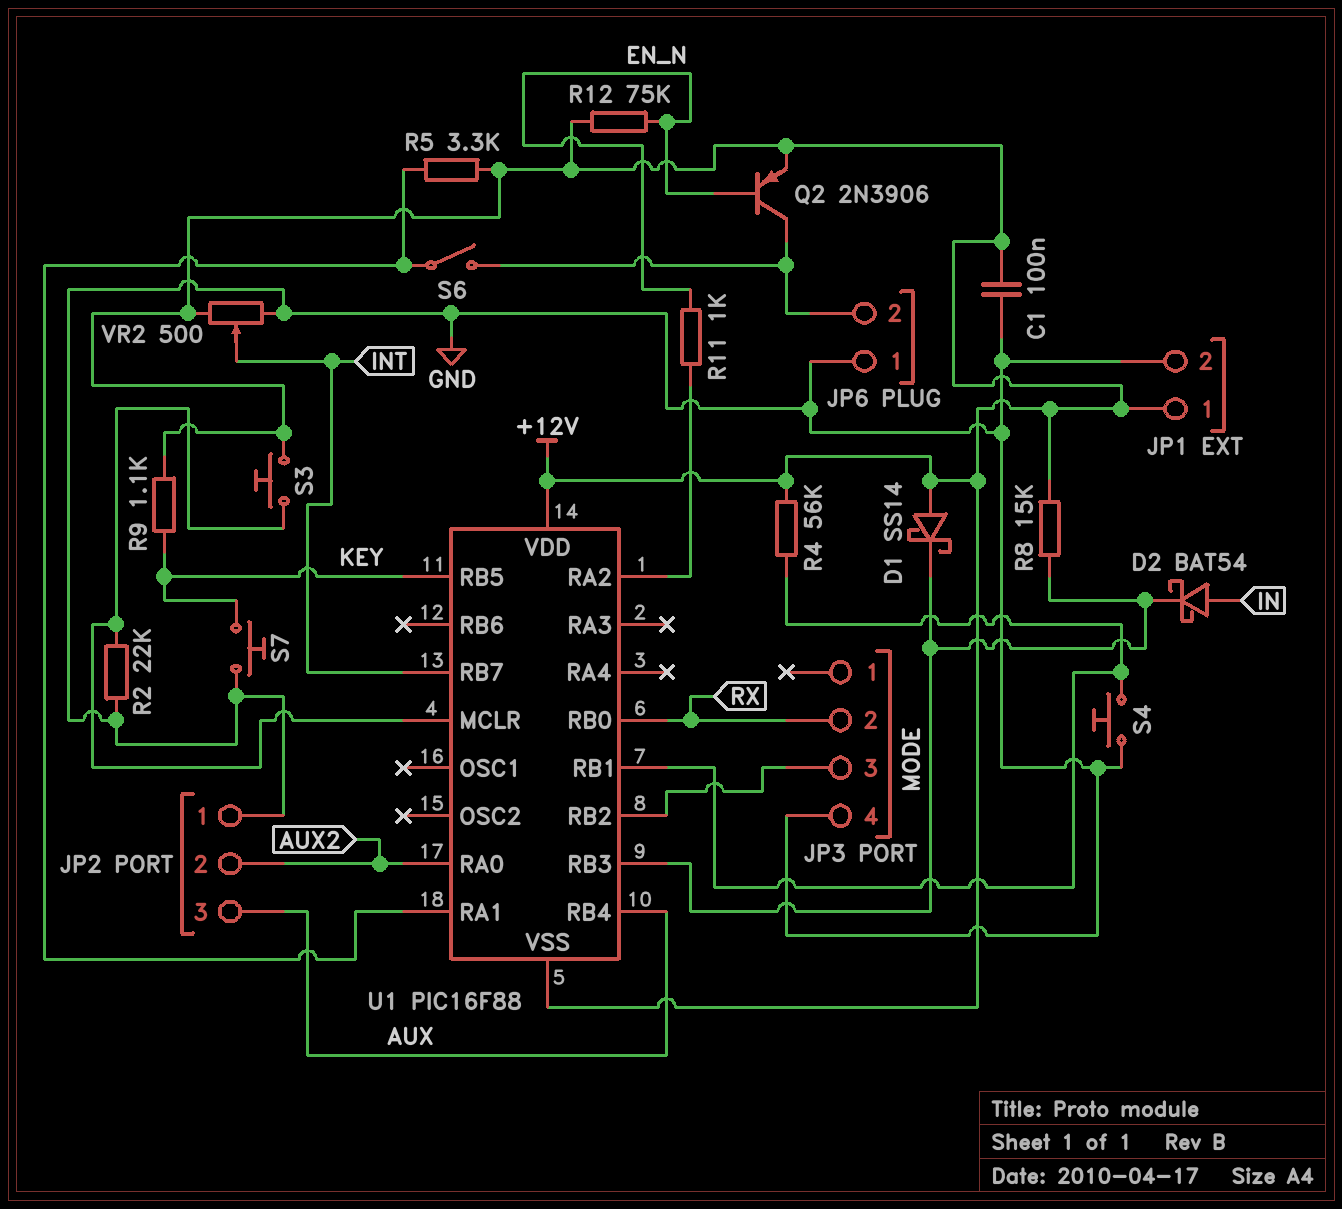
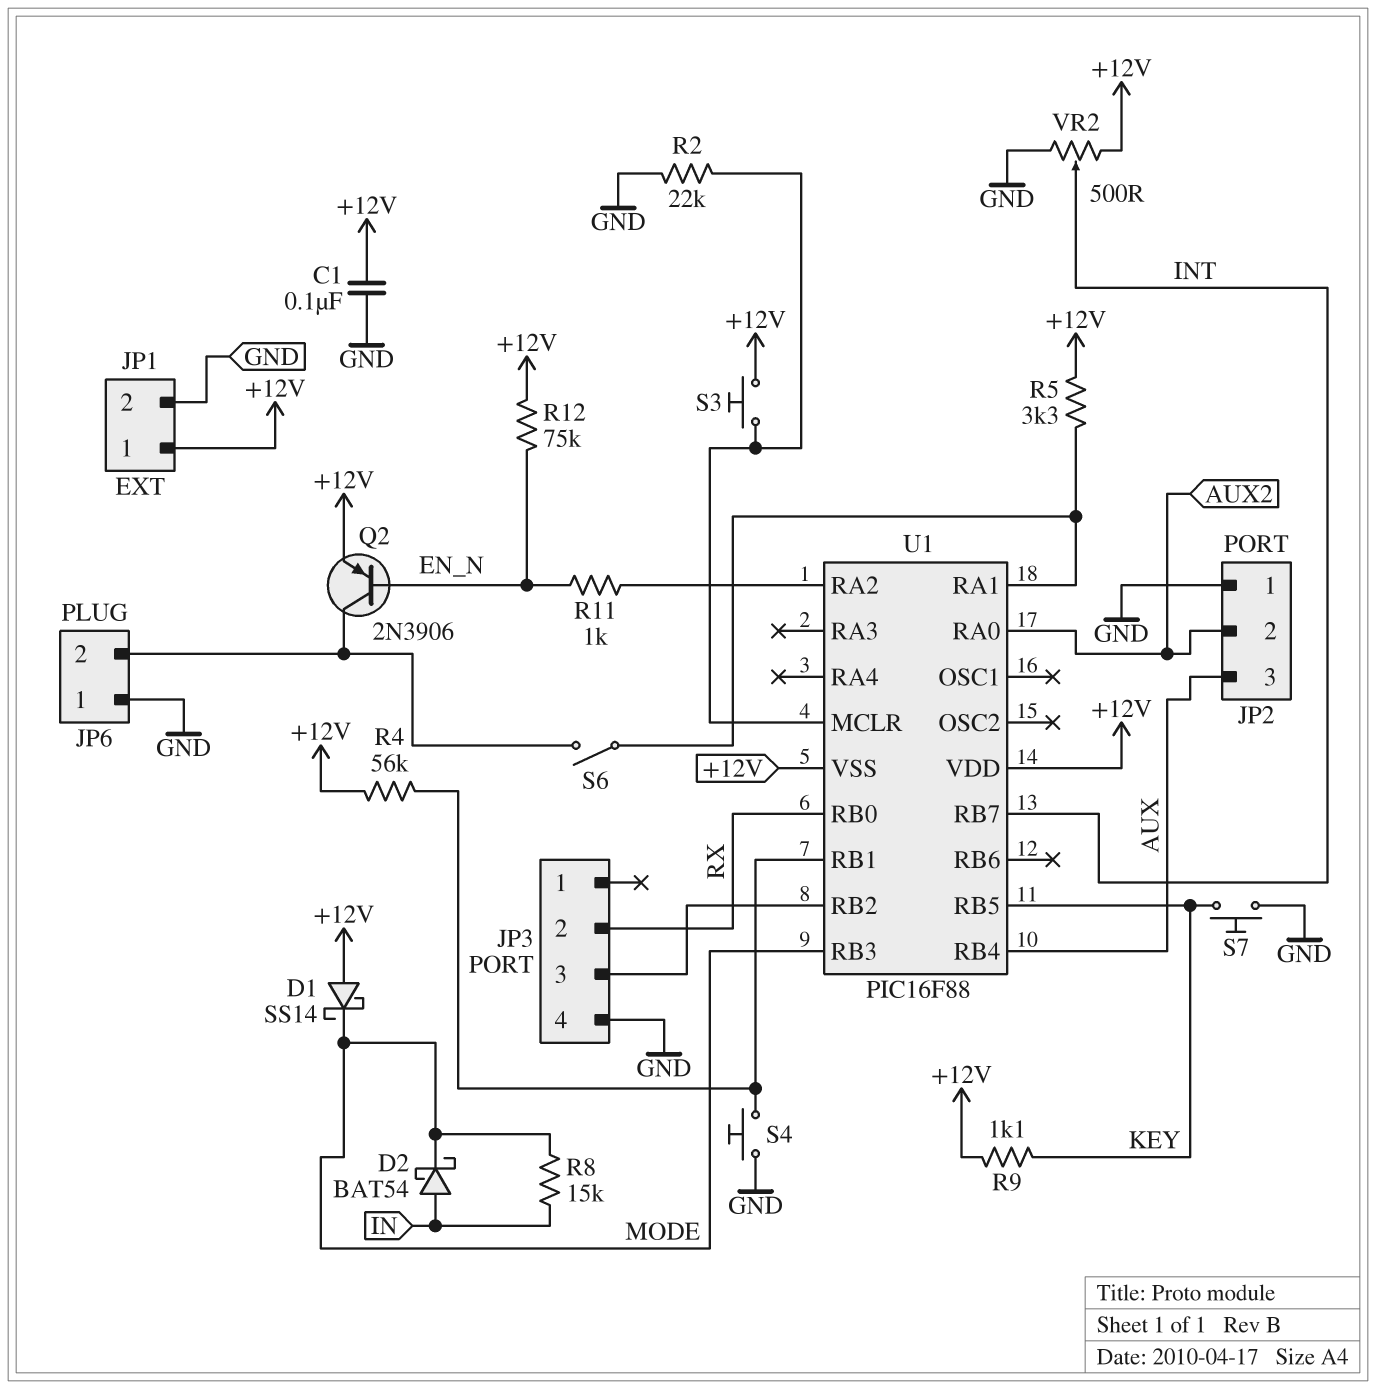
R8: 15k (+12V, MODE) -> 15k (IN, MODE)

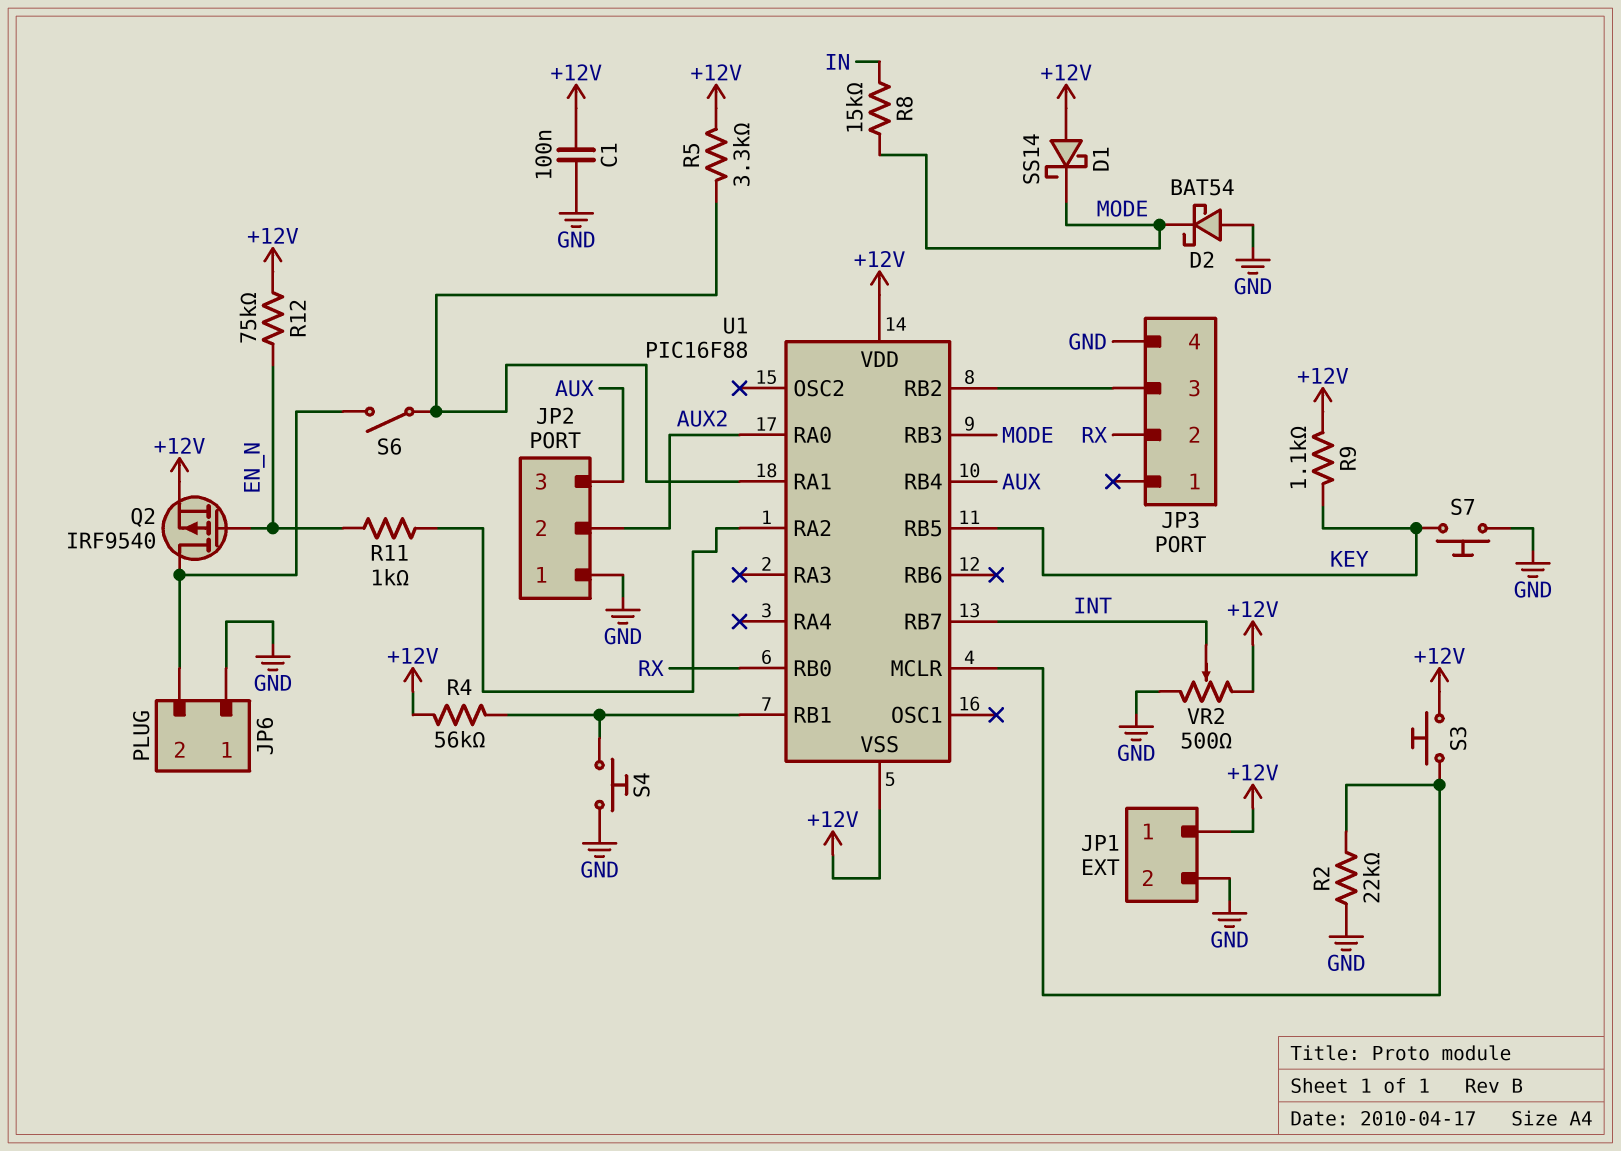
D2: schottky BAT54 (A IN, K MODE) -> schottky BAT54 (A GND, K MODE)
Q2: PNP 2N3906 (B EN_N, C JP6/2, E +12V) -> PMOS IRF9540 (G EN_N, D JP6/2, S +12V)

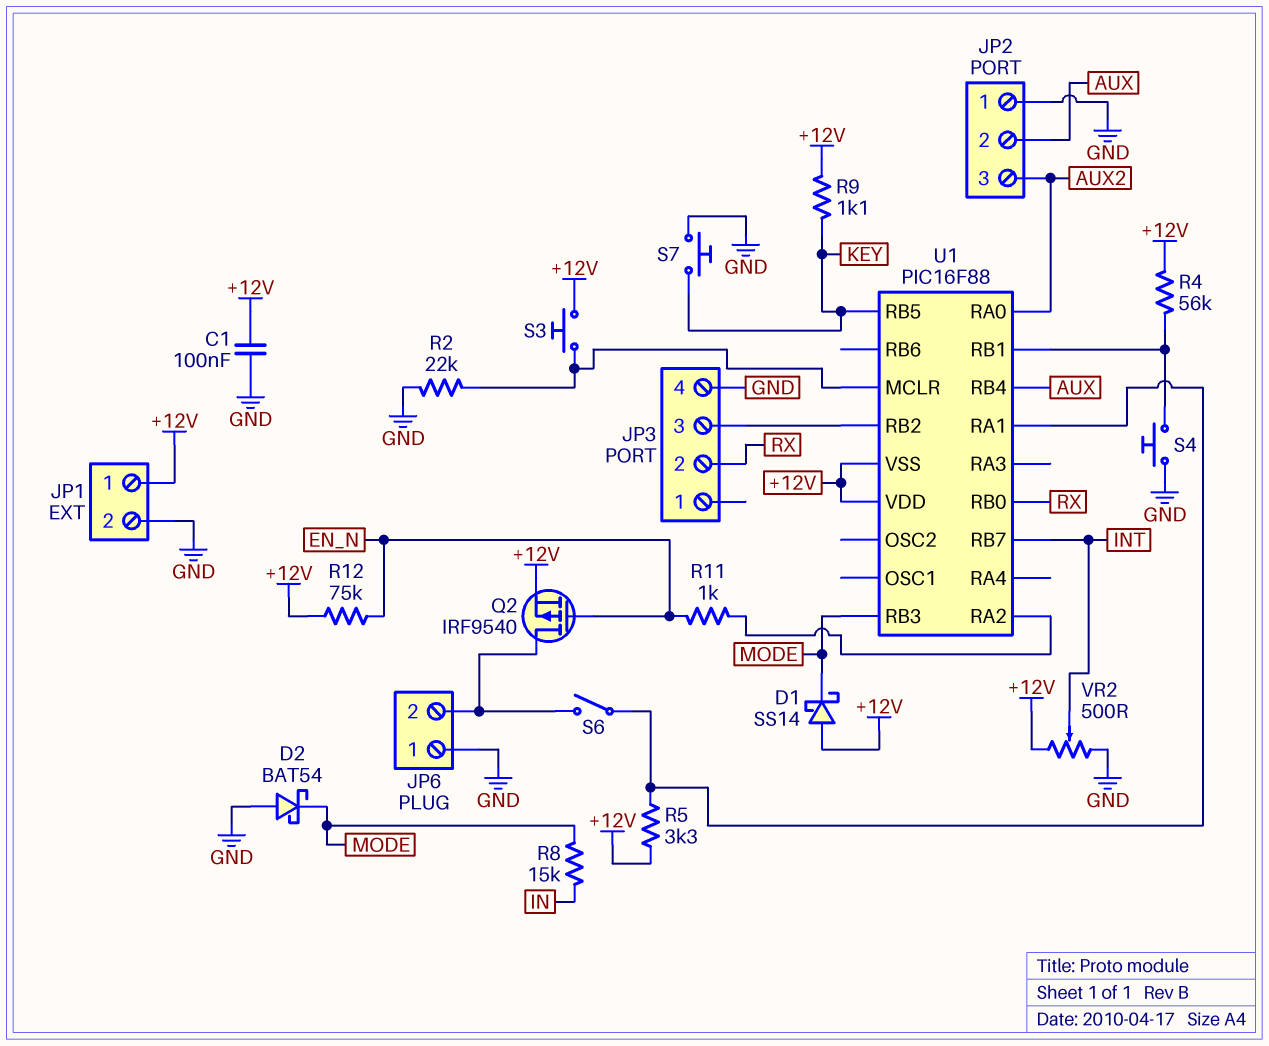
JP2 pin 2: AUX2 -> AUX
JP2 pin 3: AUX -> AUX2

